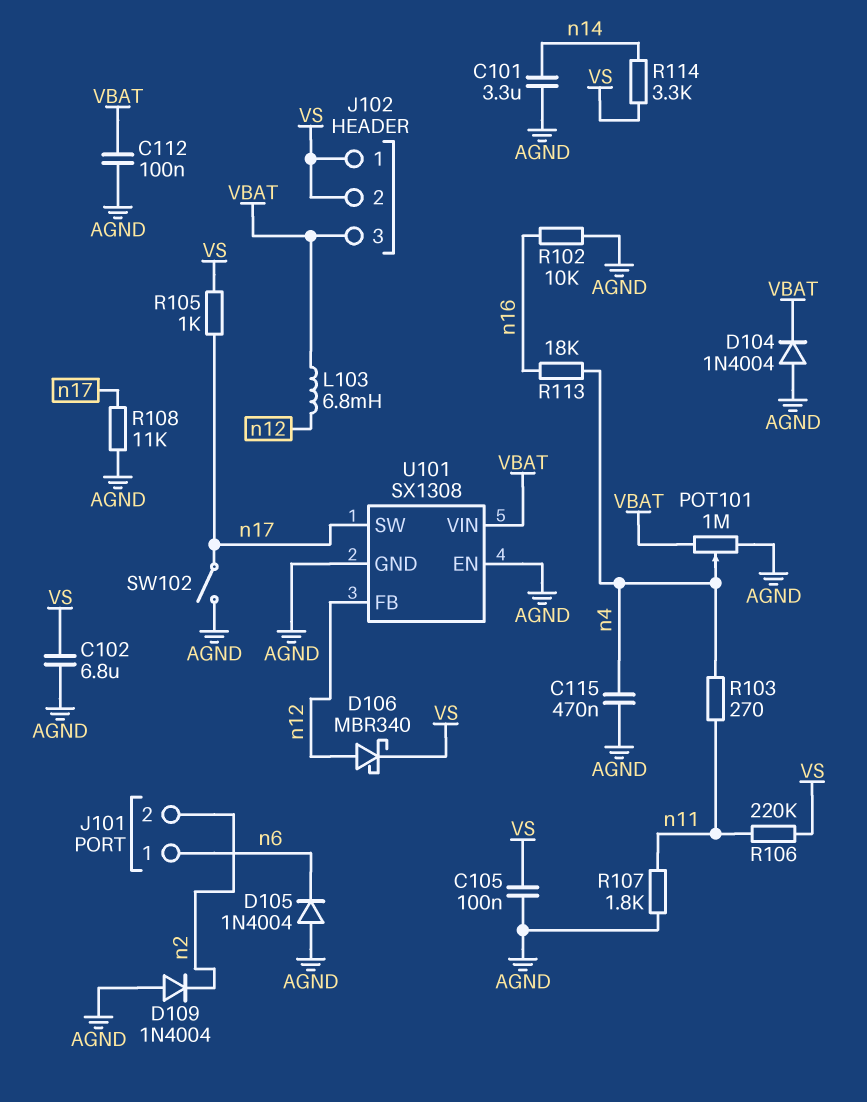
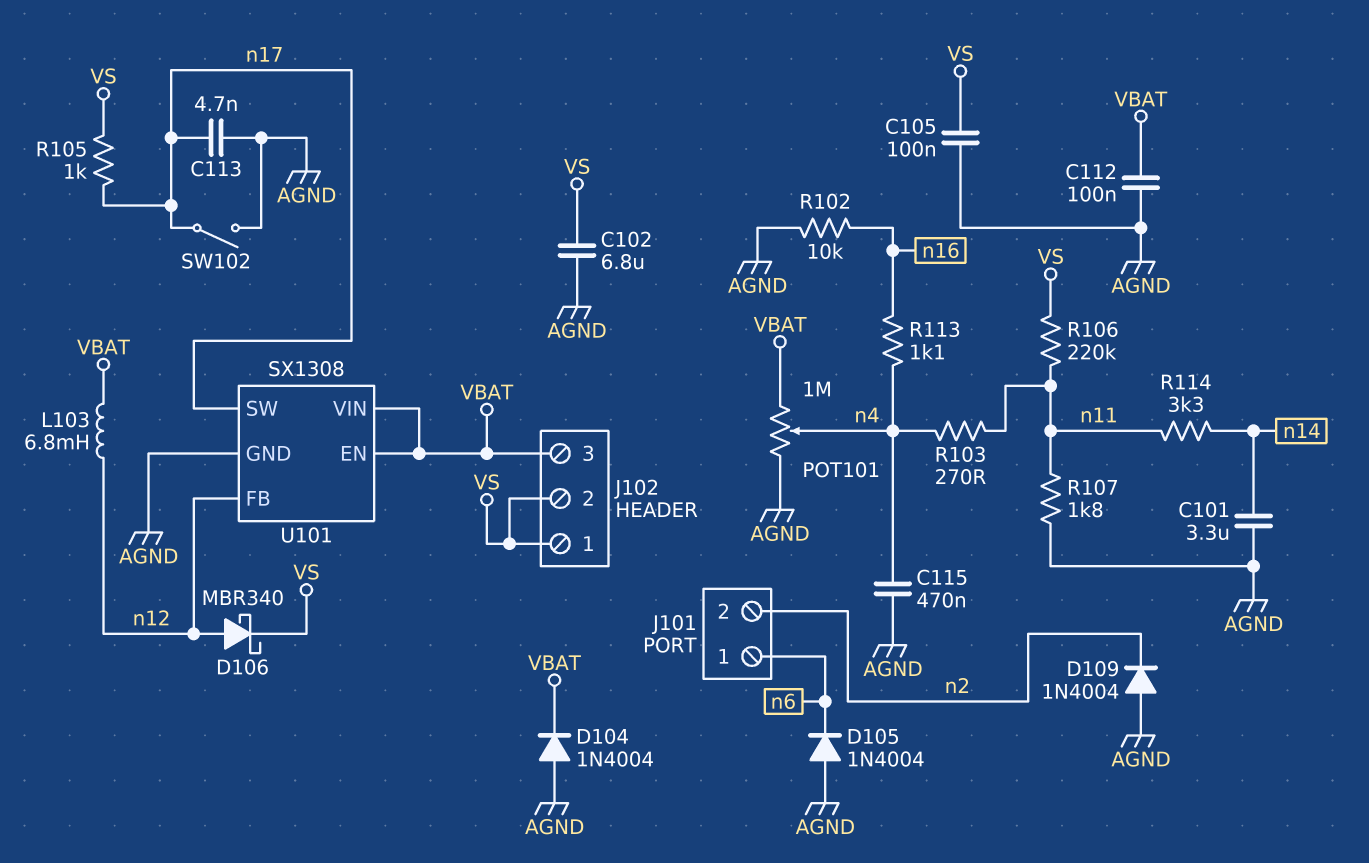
C113: none -> 4.7nF (AGND, n17)
R108: 11k (AGND, n17) -> none
R113: 18k (n4, n16) -> 1.1k (n4, n16)
R114: 3.3k (VS, n14) -> 3.3k (n11, n14)
U101 pin EN: AGND -> VBAT

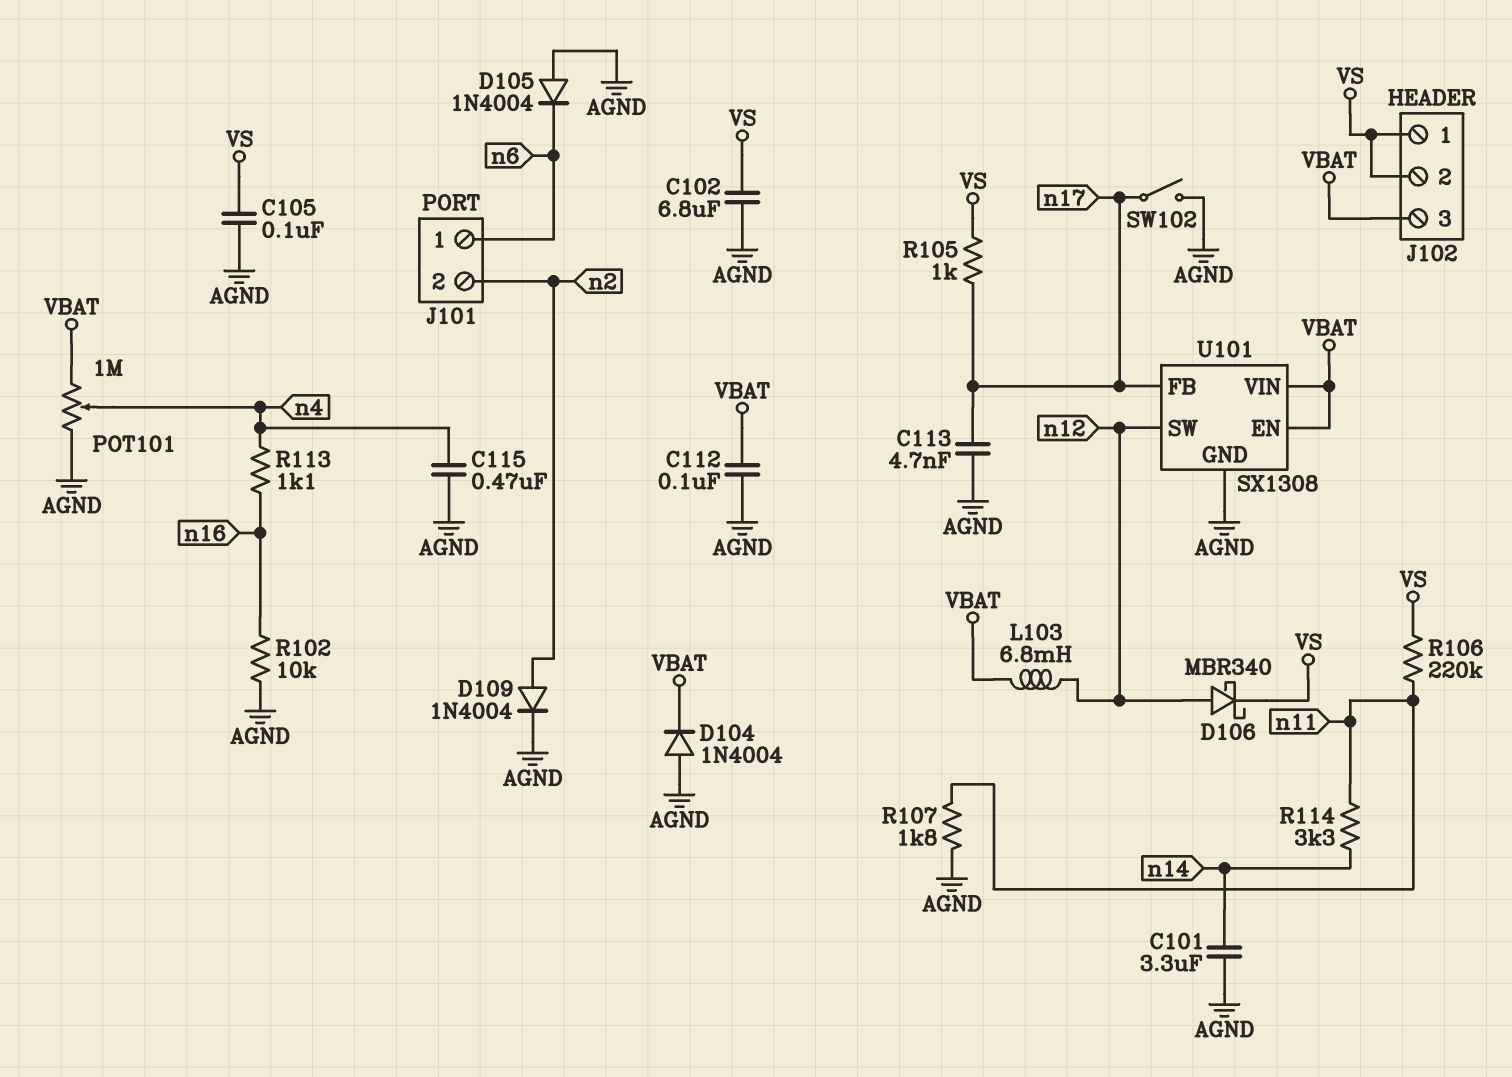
D109: diode 1N4004 (A AGND, K n2) -> diode 1N4004 (A n2, K AGND)
R103: 270 (n4, n11) -> none
U101 pin FB: n12 -> n17
U101 pin SW: n17 -> n12

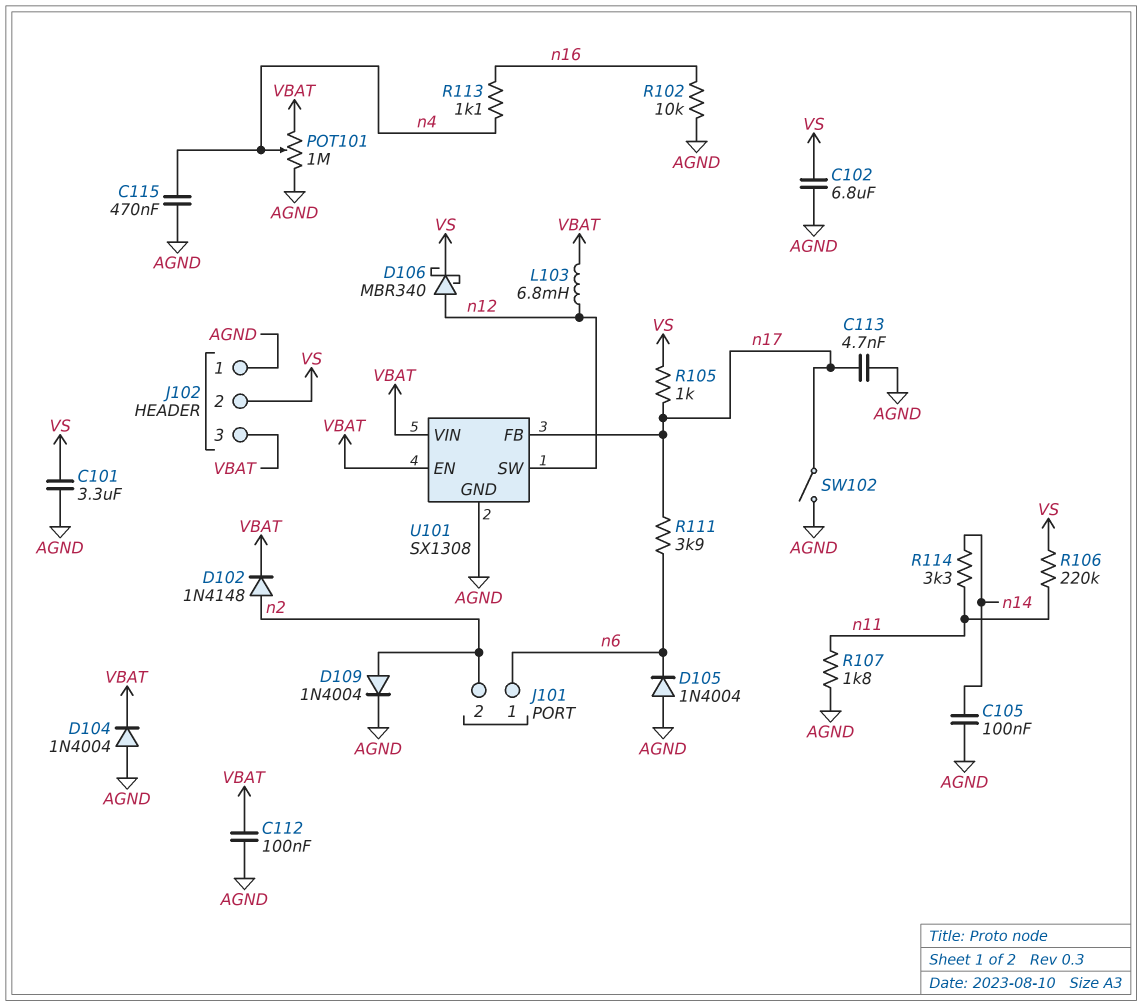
C101: 3.3uF (AGND, n14) -> 3.3uF (AGND, VS)
C105: 100nF (AGND, VS) -> 100nF (AGND, n14)
D102: none -> diode 1N4148 (A n2, K VBAT)
J102 pin 1: VS -> AGND
R111: none -> 3.9k (n6, n17)

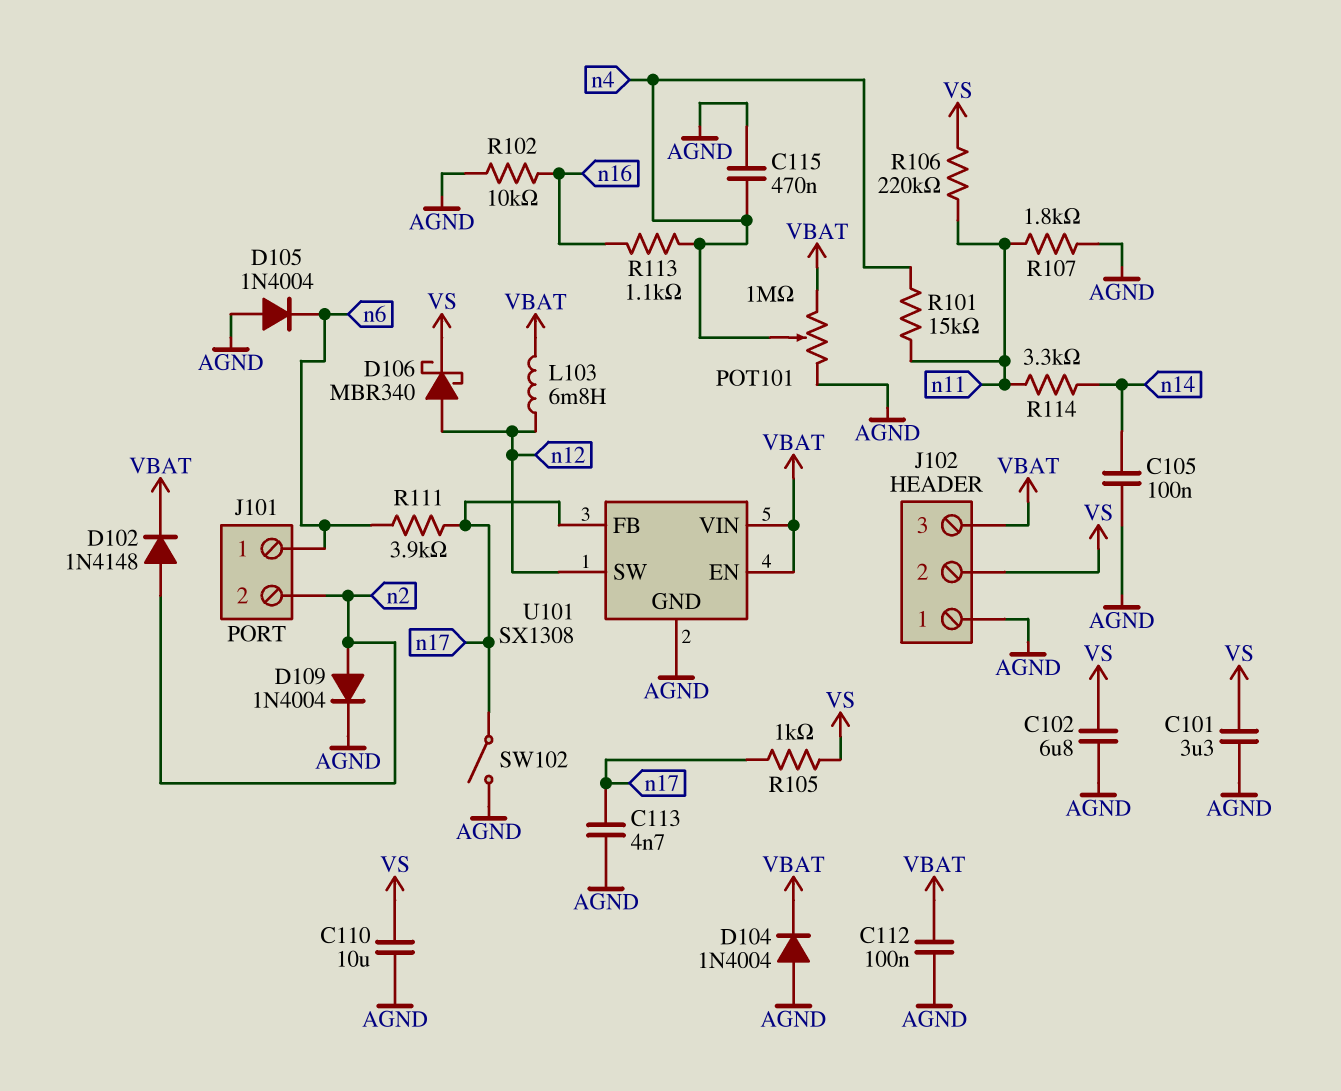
C110: none -> 10uF (AGND, VS)
R101: none -> 15k (n4, n11)

